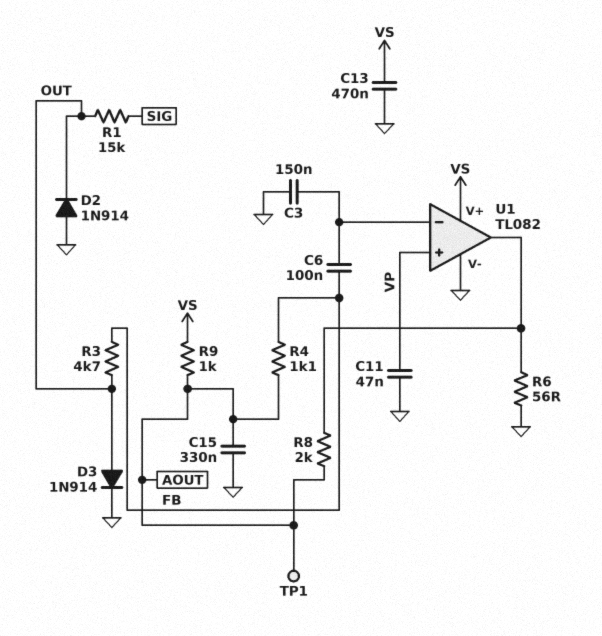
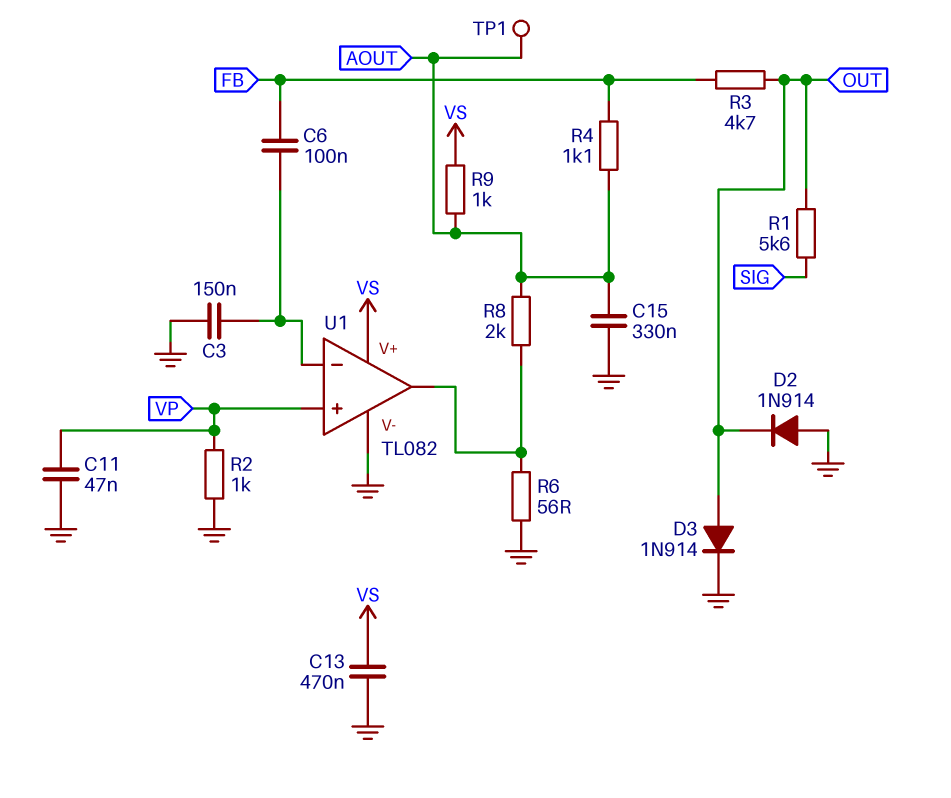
R1: 15k (OUT, SIG) -> 5.6k (OUT, SIG)
R2: none -> 1k (GND, VP)

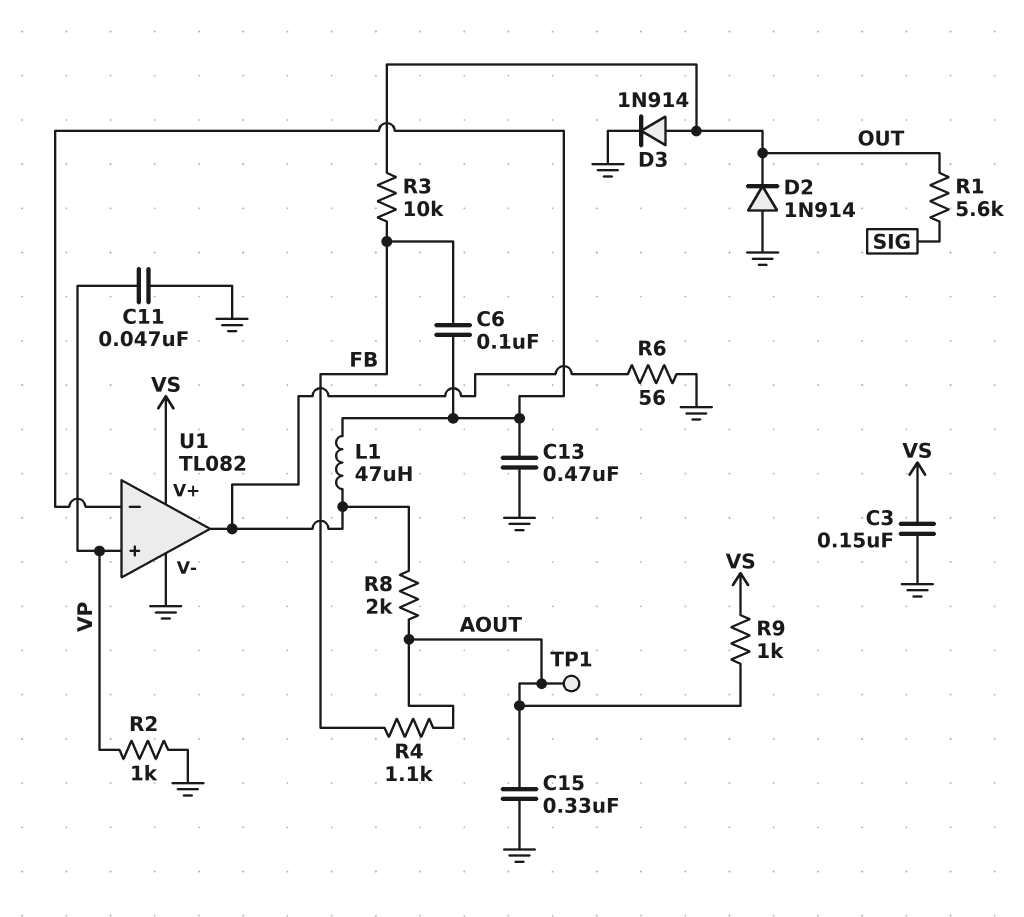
C3: 150nF (GND, U1/in-) -> 150nF (GND, VS)
C13: 470nF (GND, VS) -> 470nF (GND, U1/in-)
L1: none -> 47uH (U1/in-, U1/out)
R3: 4.7k (FB, OUT) -> 10k (FB, OUT)

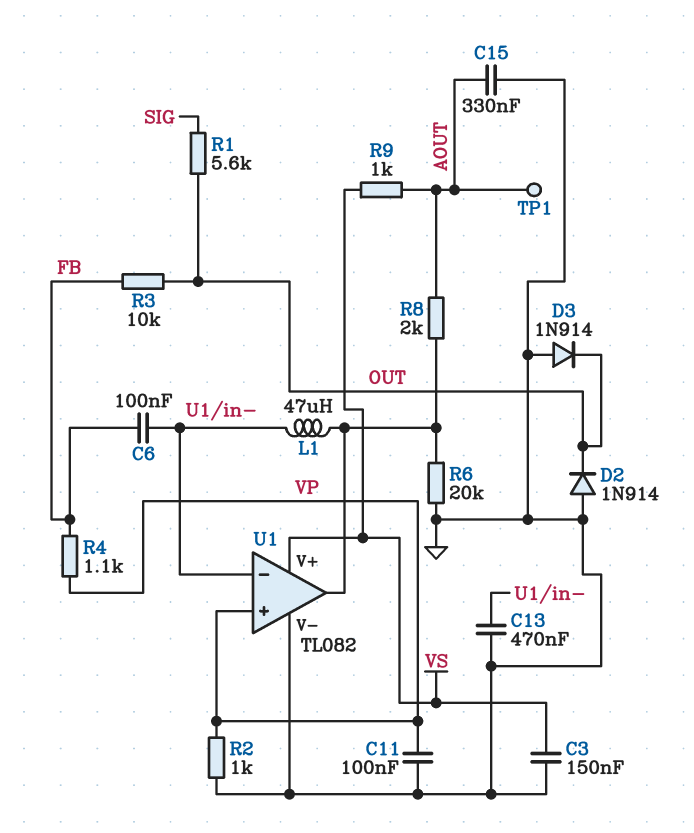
C11: 47nF (GND, VP) -> 100nF (GND, VP)
D3: diode 1N914 (A OUT, K GND) -> diode 1N914 (A GND, K OUT)
R4: 1.1k (AOUT, FB) -> 1.1k (FB, VP)
R6: 56 (GND, U1/out) -> 20k (GND, U1/out)

